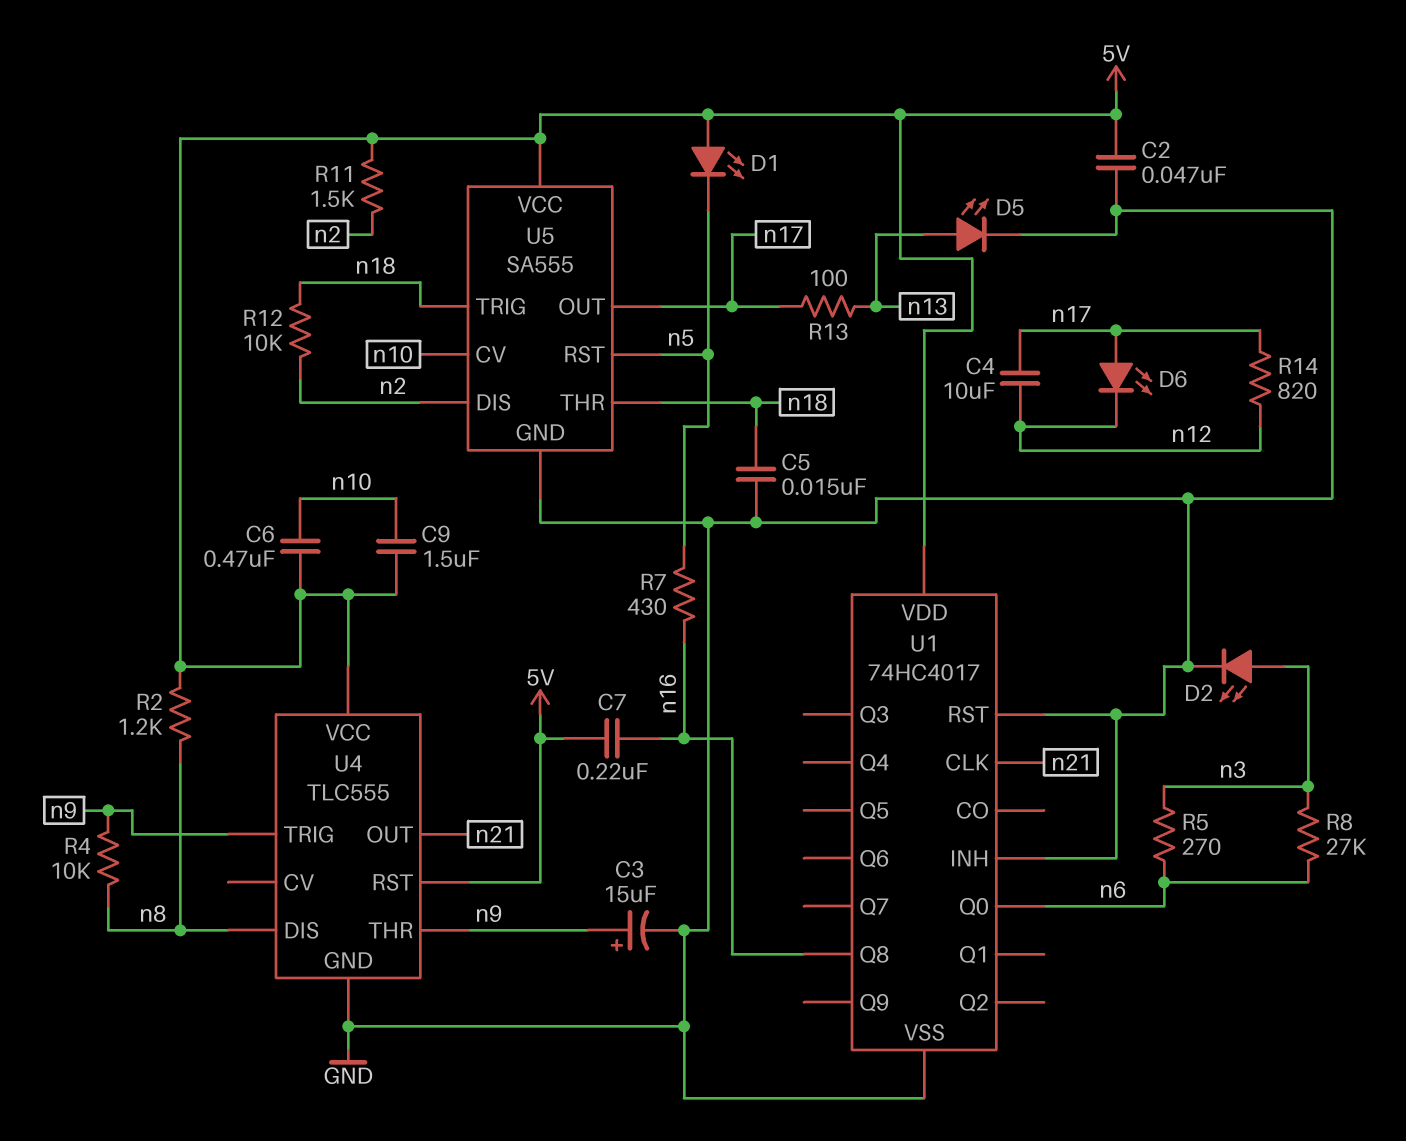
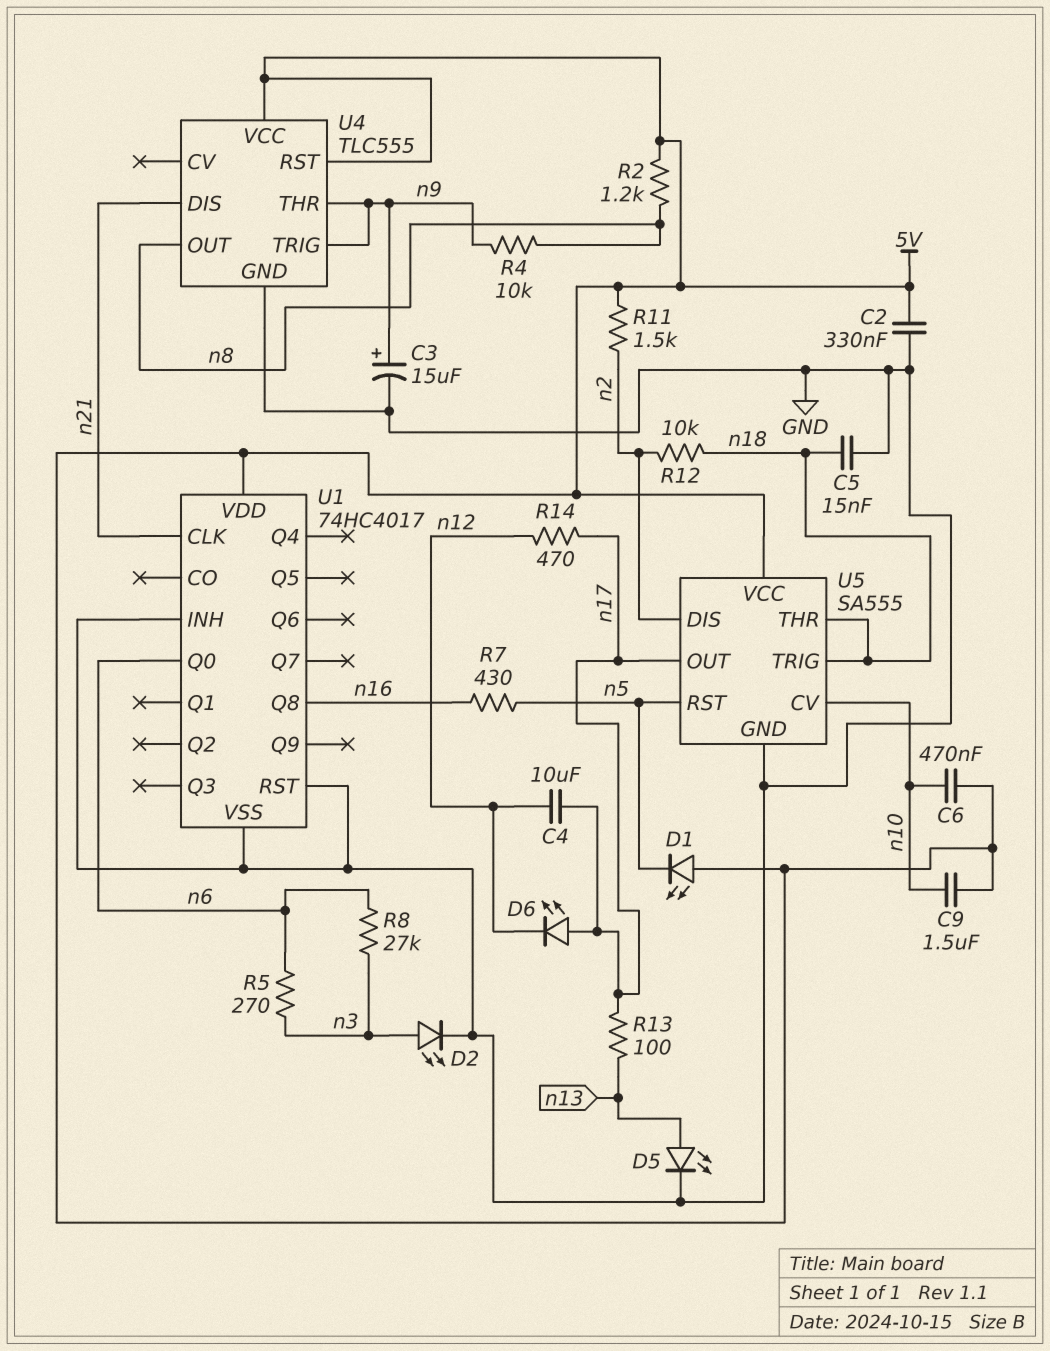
C2: 47nF (5V, GND) -> 330nF (5V, GND)
C7: 220nF (5V, n16) -> none
R14: 820 (n12, n17) -> 470 (n12, n17)
U4 pin DIS: n8 -> n21
U4 pin OUT: n21 -> n8

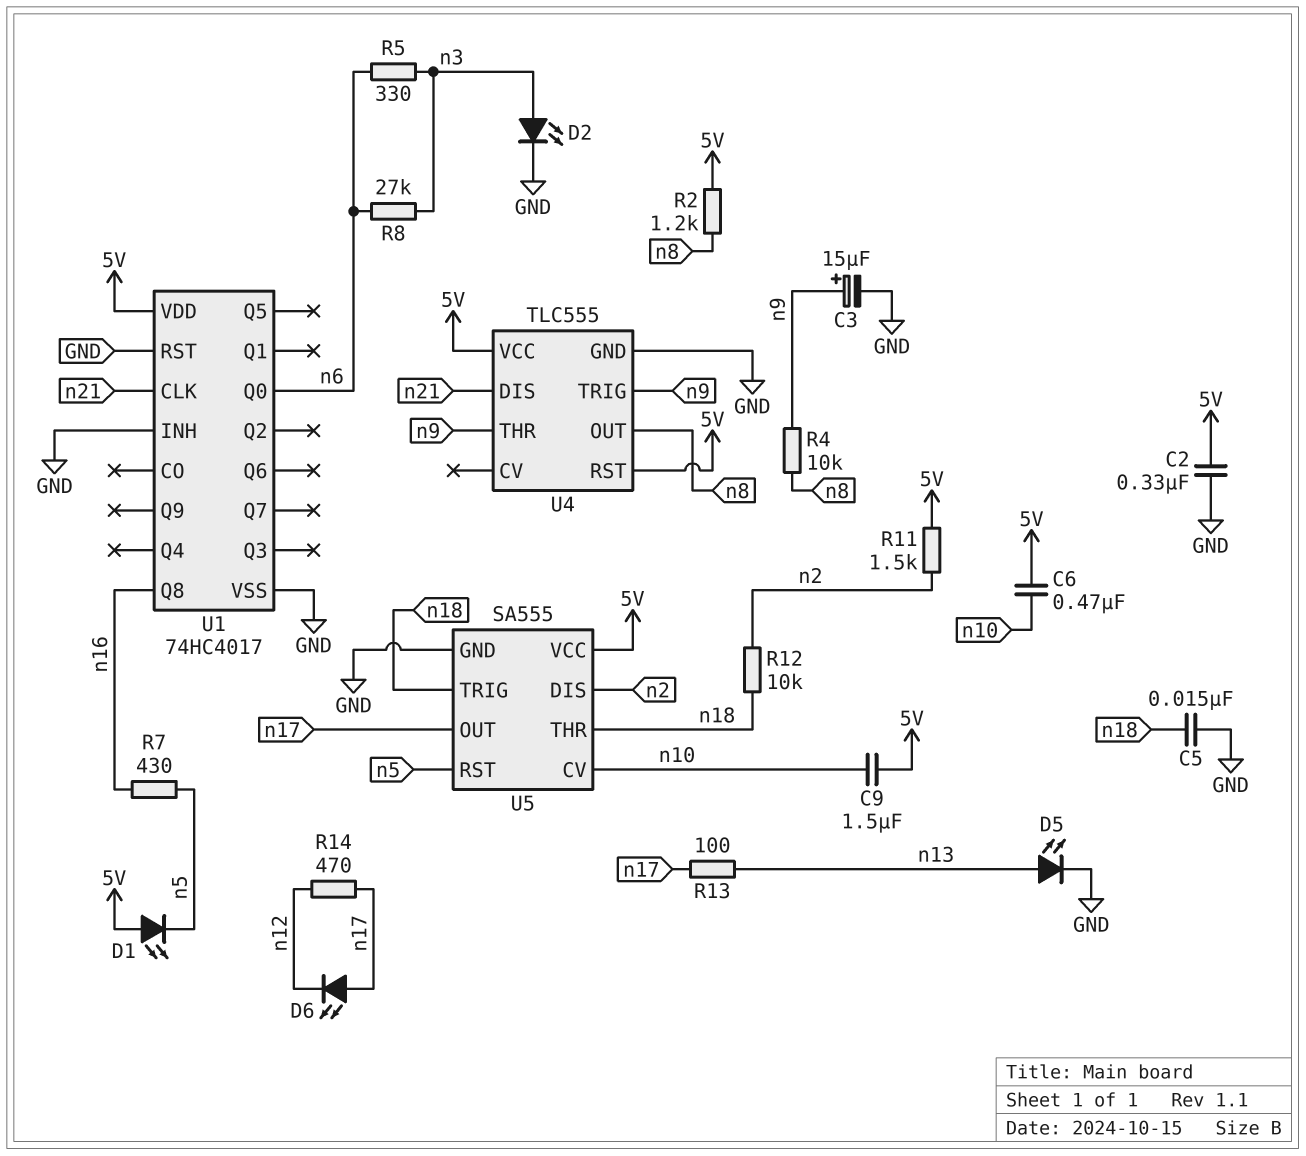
C4: 10uF (n12, n17) -> none
R5: 270 (n3, n6) -> 330 (n3, n6)

